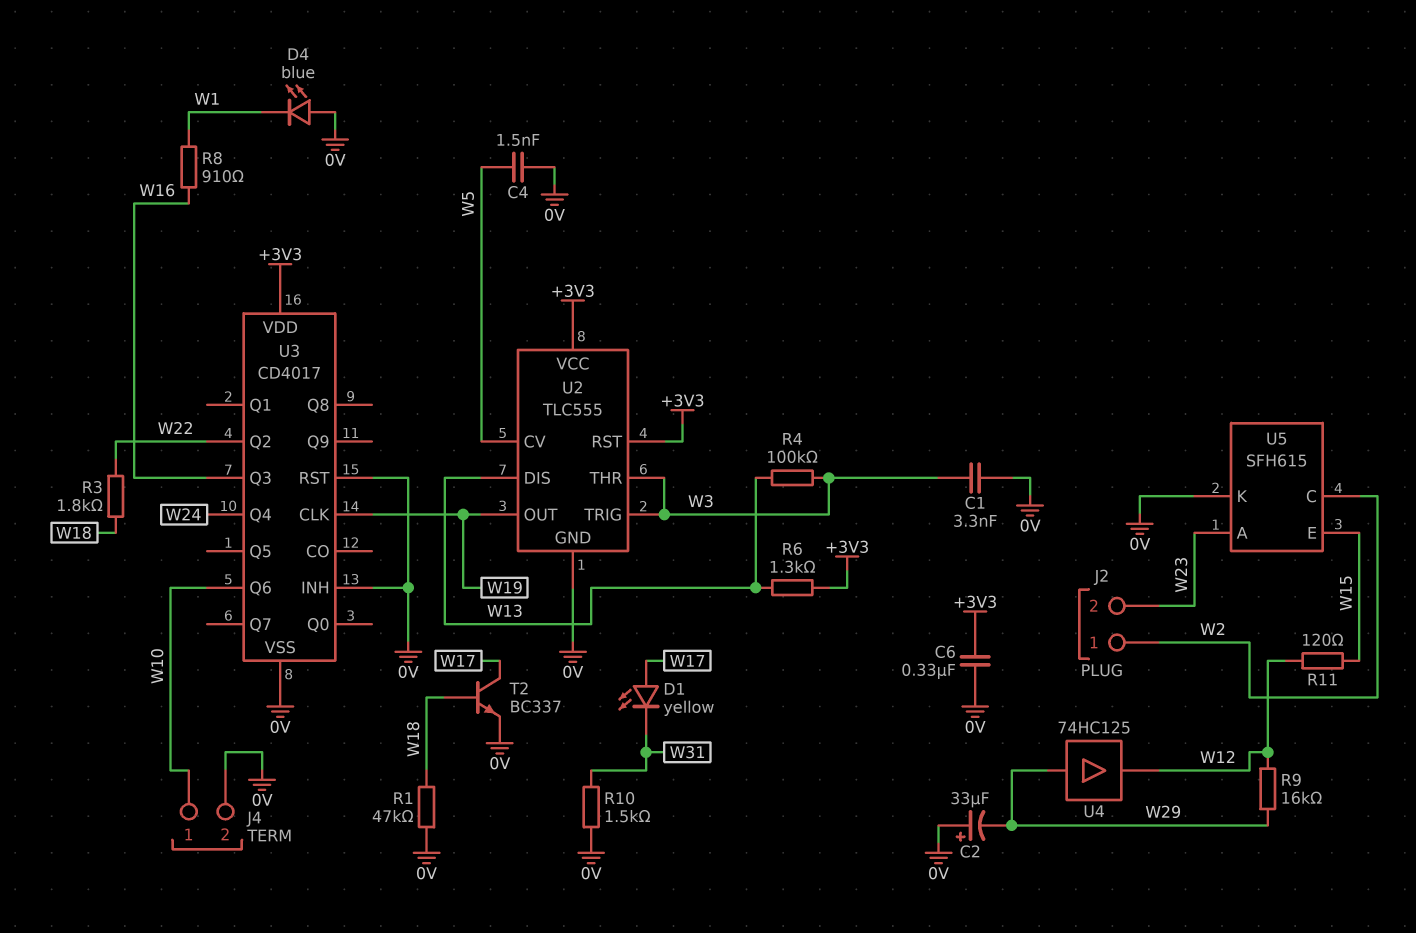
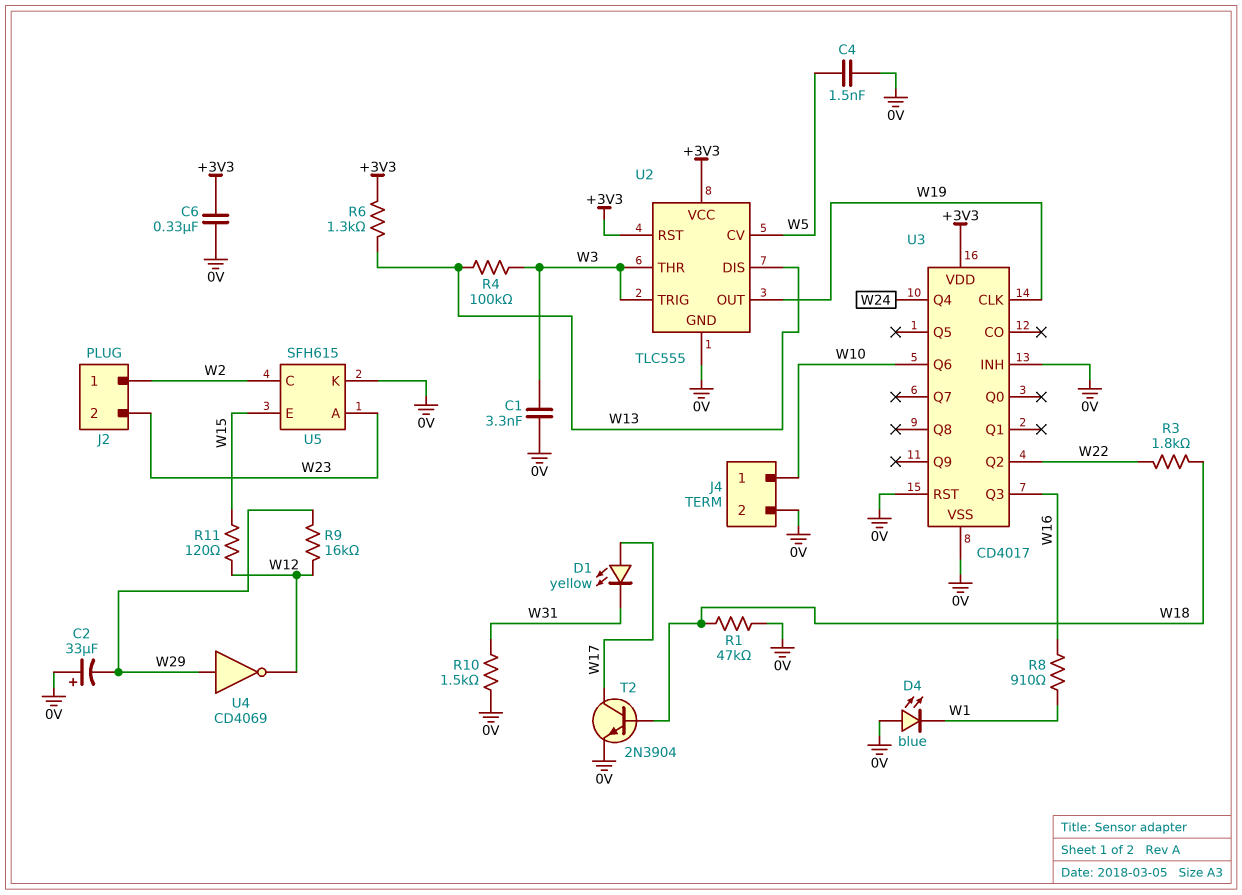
T2: NPN BC337 (B W18, C W17, E 0V) -> NPN 2N3904 (B W18, C W17, E 0V)
U4: buffer 74HC125 (in W29, out W12) -> NOT CD4069 (in W29, out W12)

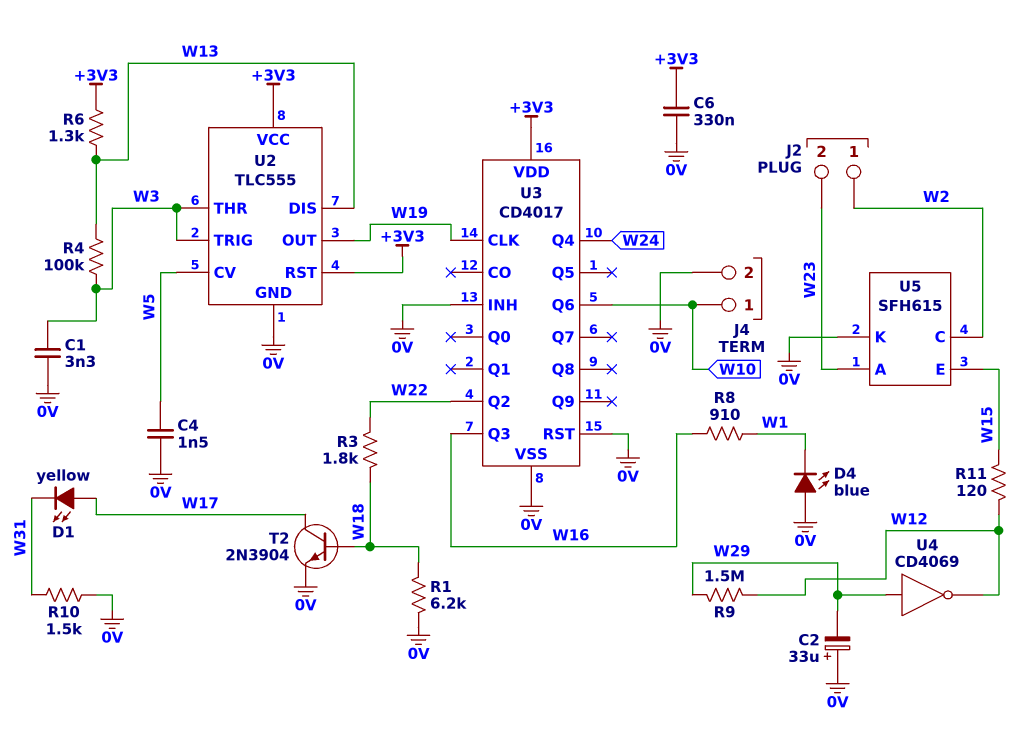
R1: 47k (0V, W18) -> 6.2k (0V, W18)
R9: 16k (W12, W29) -> 1.5M (W12, W29)

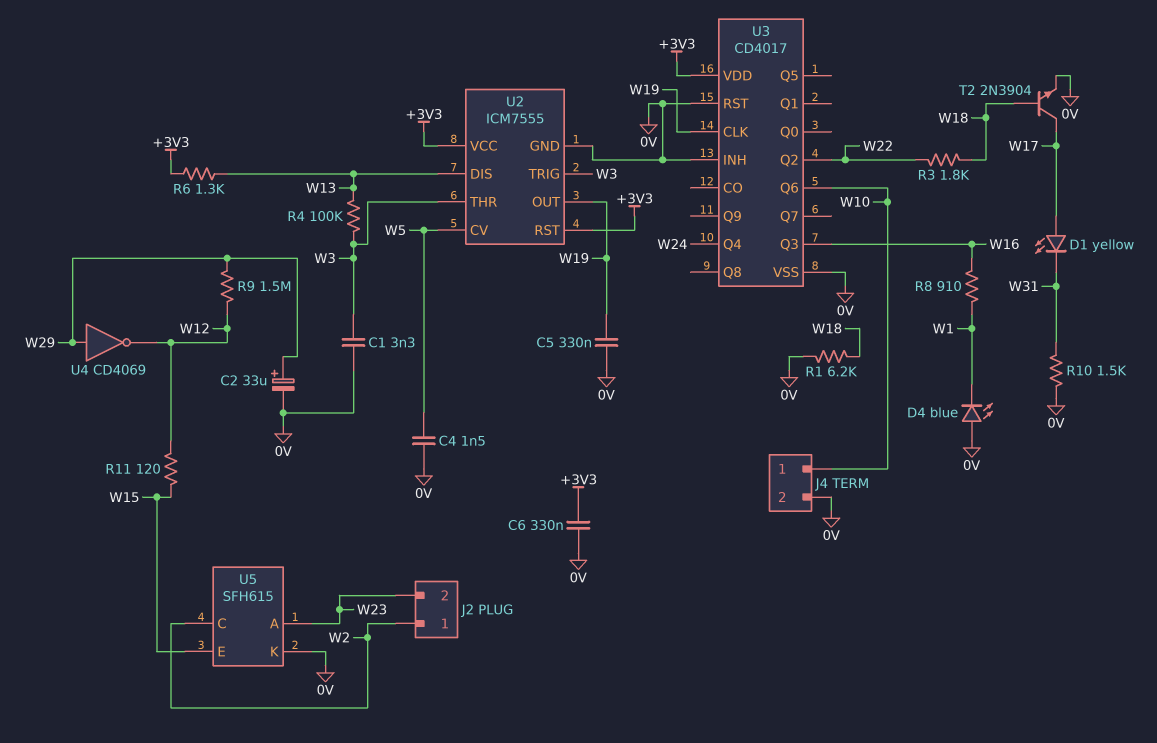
C2: 33uF (plus 0V, minus W29) -> 33uF (plus W29, minus 0V)
C5: none -> 330nF (0V, W19)
U2: TLC555 -> ICM7555

